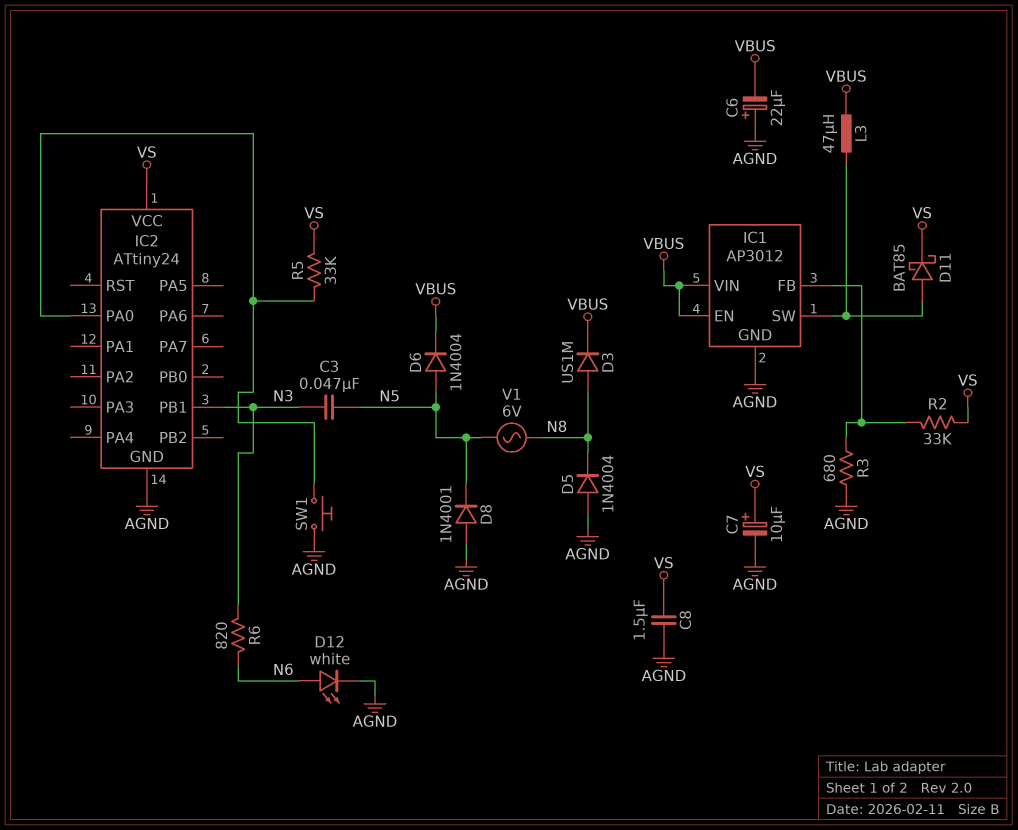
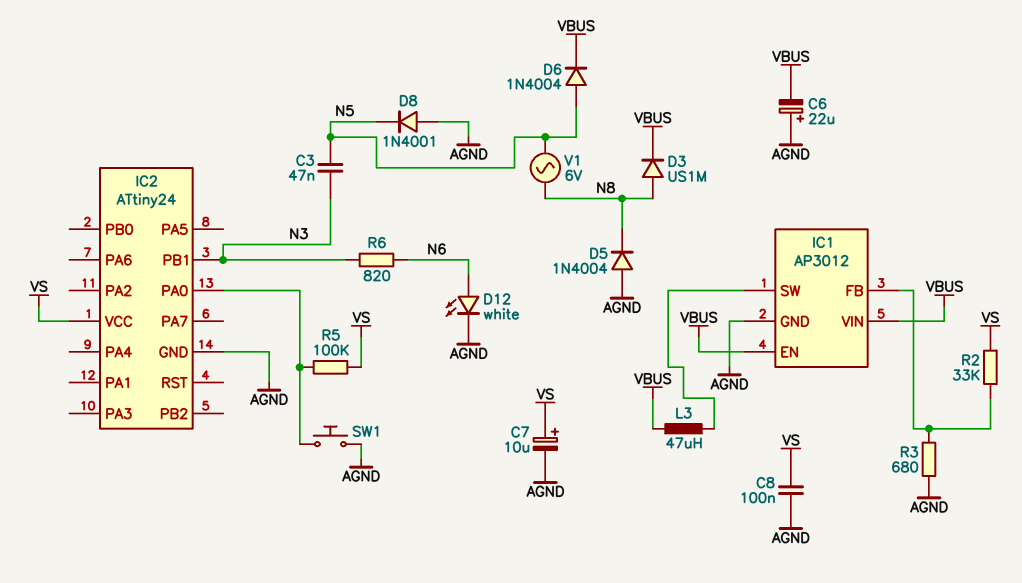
C8: 1.5uF (AGND, VS) -> 100nF (AGND, VS)
D11: schottky BAT85 (A IC1/SW, K VS) -> none
R5: 33k (IC2/PA0, VS) -> 100k (IC2/PA0, VS)

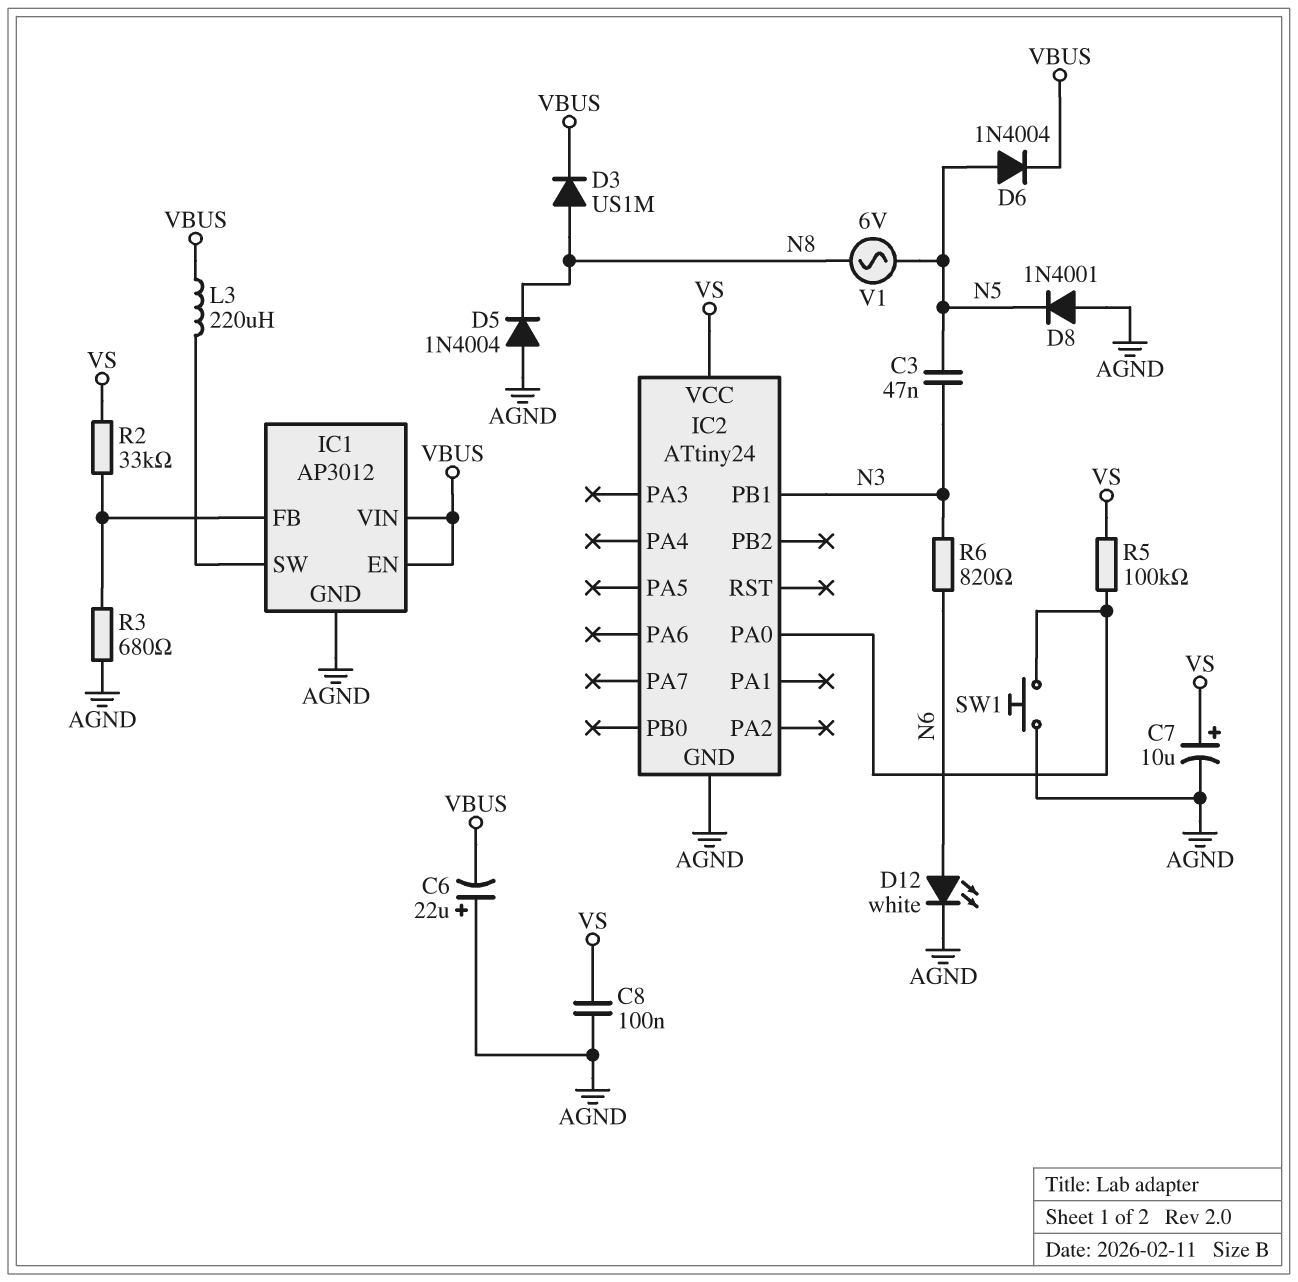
L3: 47uH (IC1/SW, VBUS) -> 220uH (IC1/SW, VBUS)

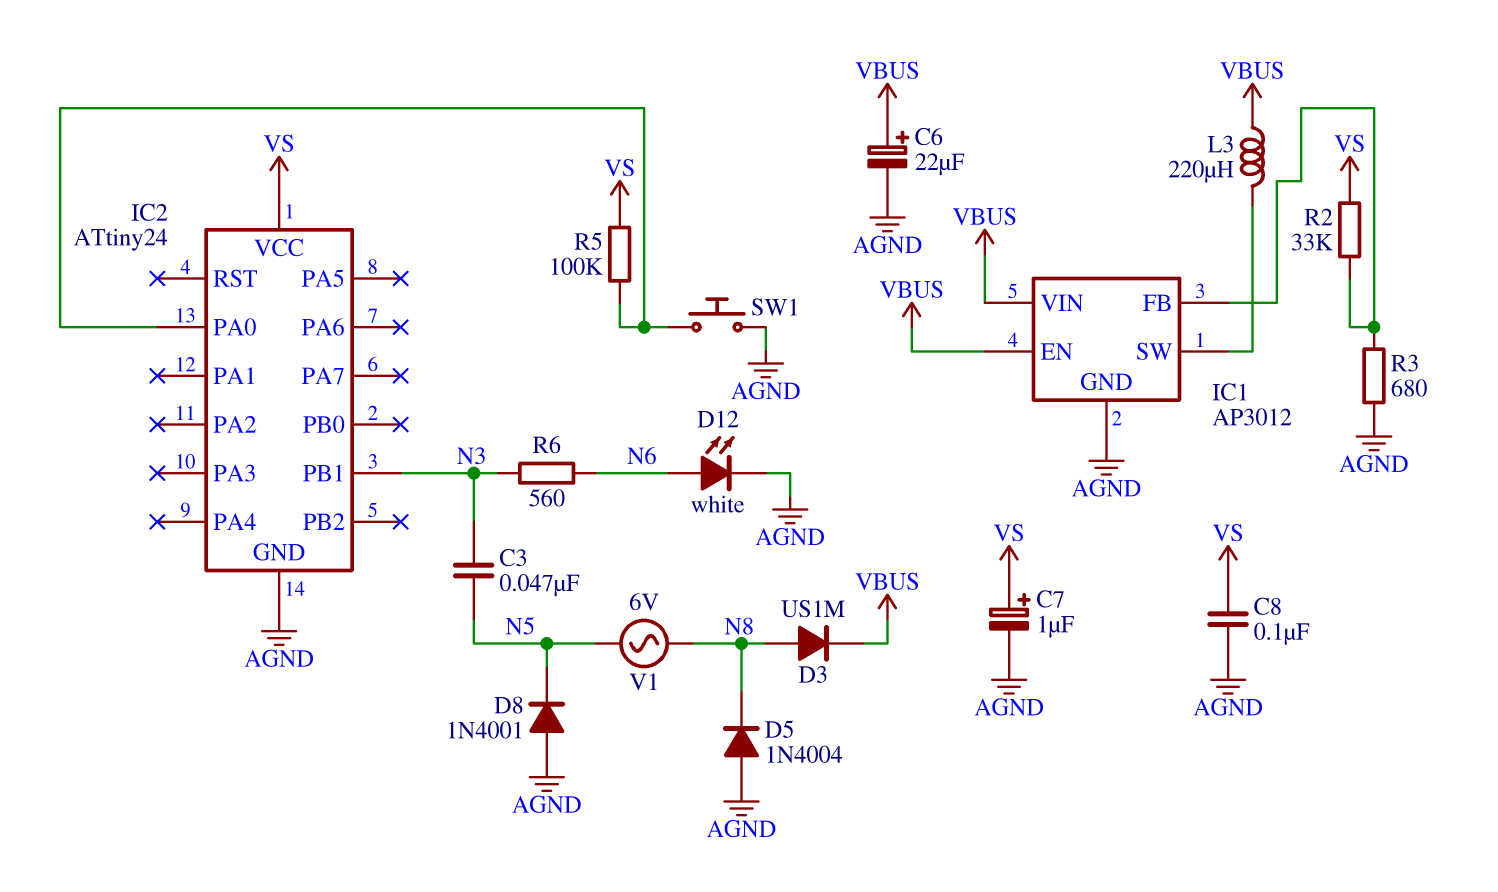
C6: 22uF (plus AGND, minus VBUS) -> 22uF (plus VBUS, minus AGND)
C7: 10uF (plus VS, minus AGND) -> 1uF (plus VS, minus AGND)
D6: diode 1N4004 (A N5, K VBUS) -> none
R6: 820 (N3, N6) -> 560 (N3, N6)

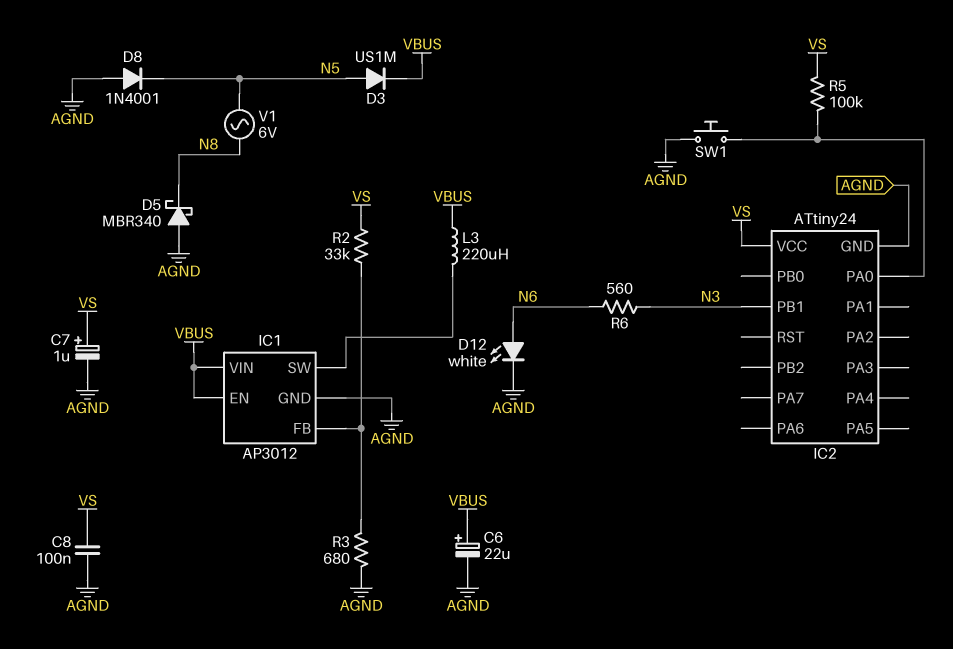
C3: 47nF (N3, N5) -> none
D3: diode US1M (A N8, K VBUS) -> diode US1M (A N5, K VBUS)
D5: diode 1N4004 (A AGND, K N8) -> schottky MBR340 (A AGND, K N8)

